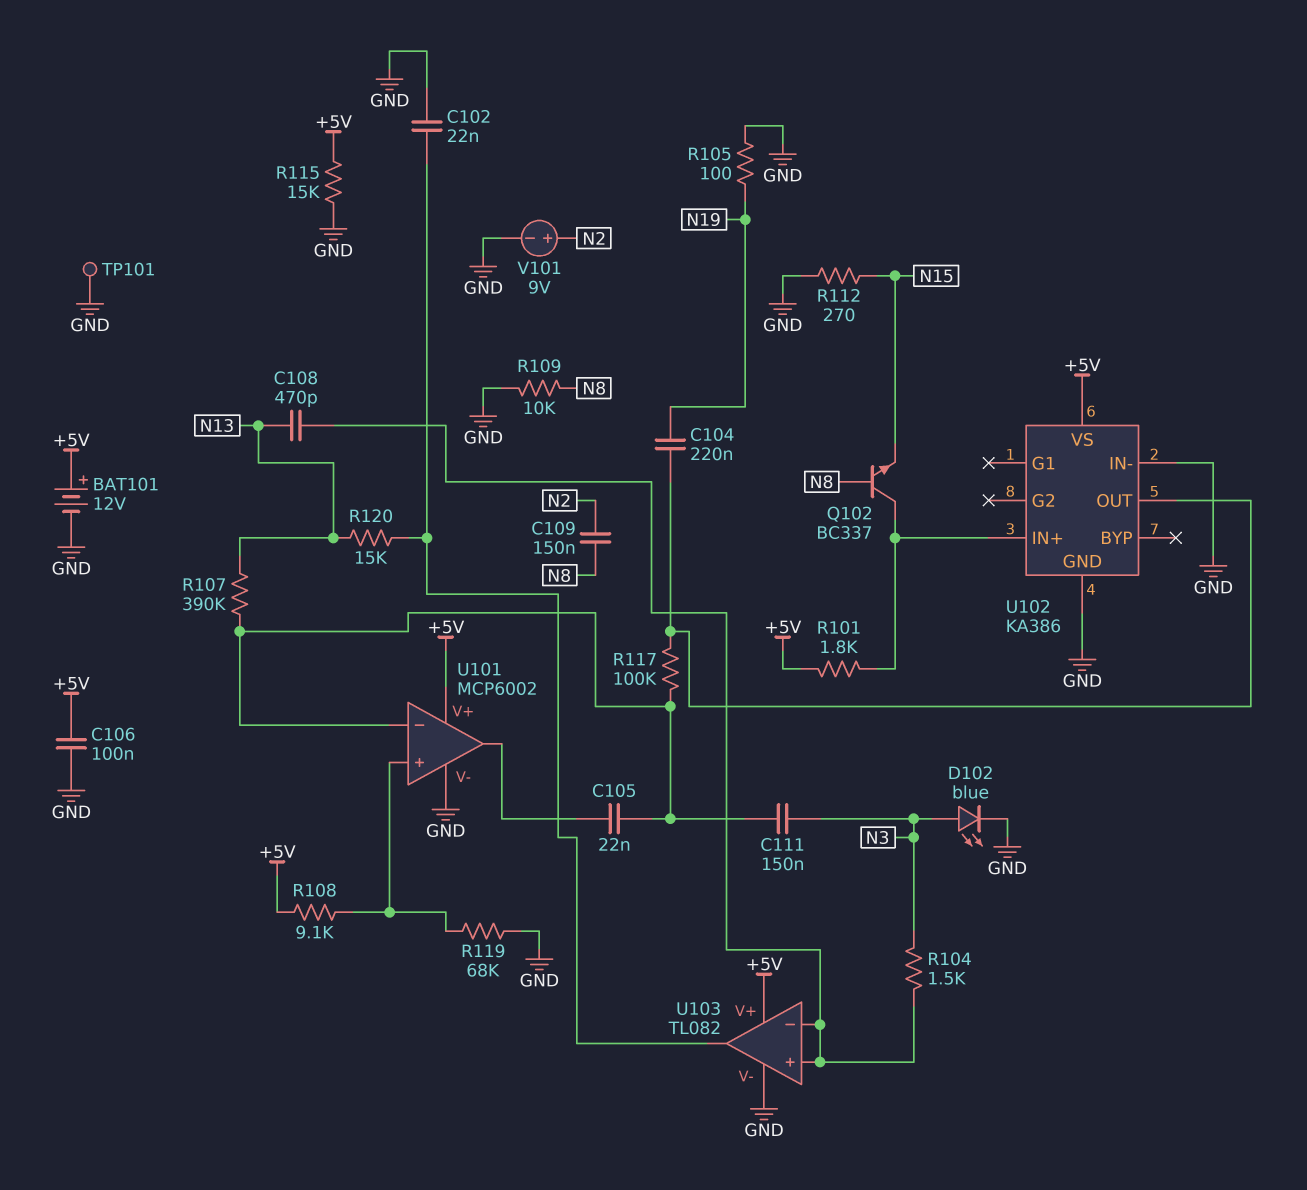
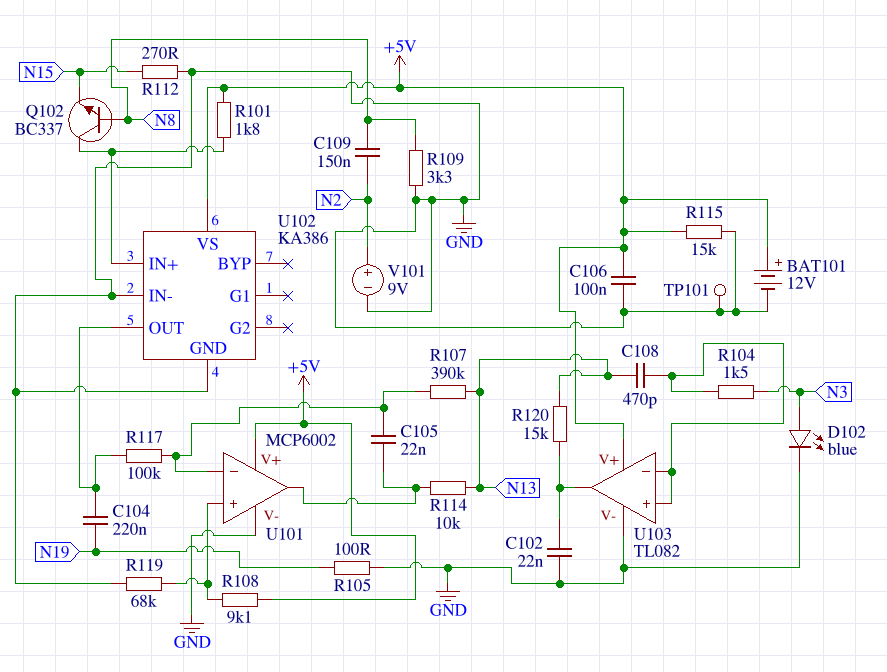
C111: 150nF (N3, U101/in-) -> none
R109: 10k (GND, N8) -> 3.3k (GND, N8)
R114: none -> 10k (N13, U101/out)

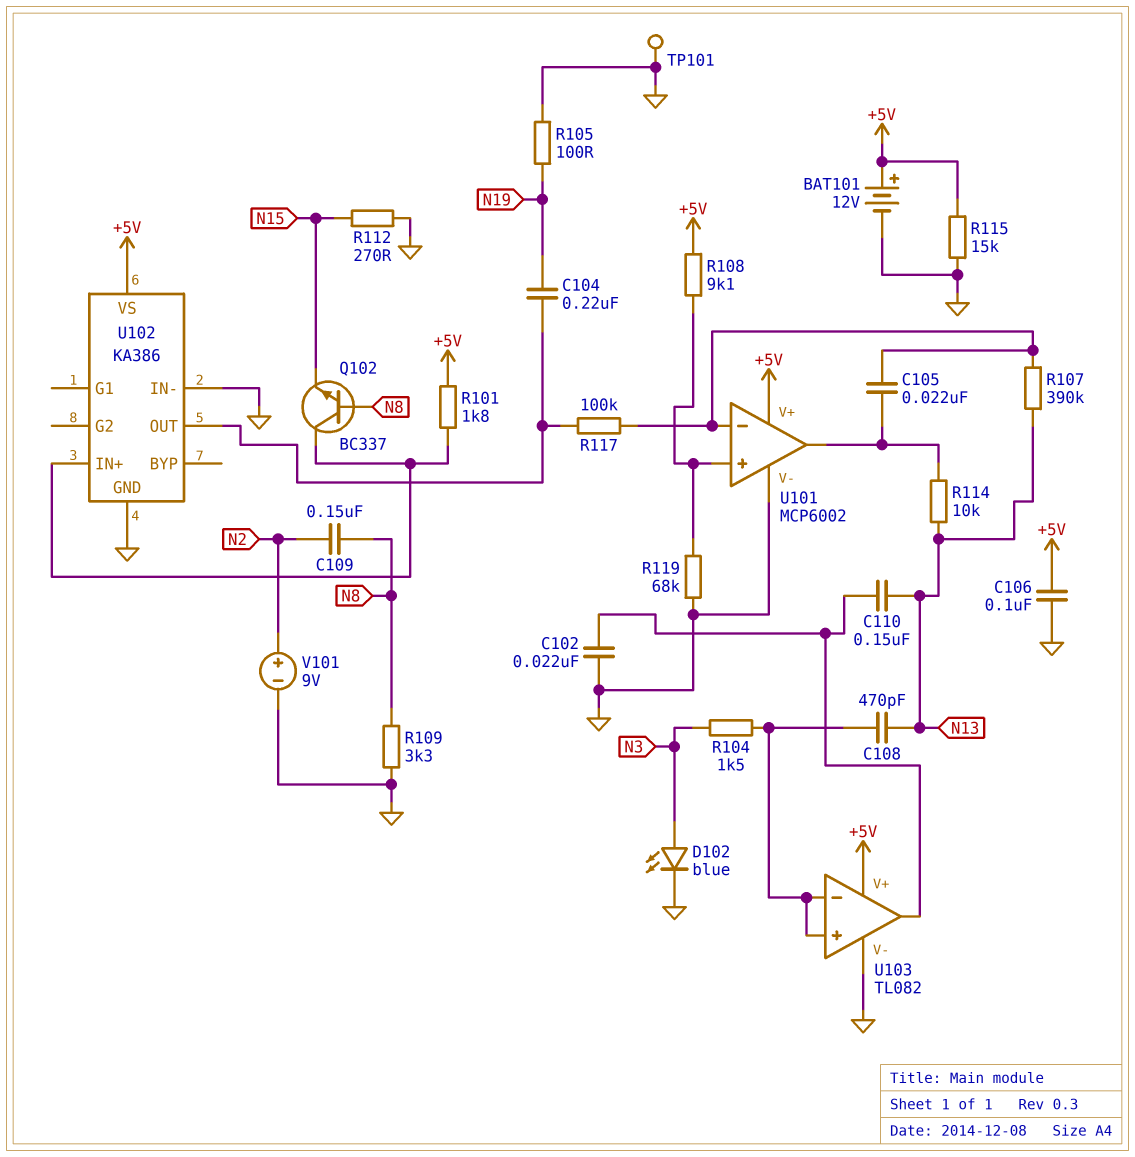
C110: none -> 150nF (N13, U103/out)
R120: 15k (N13, U103/out) -> none

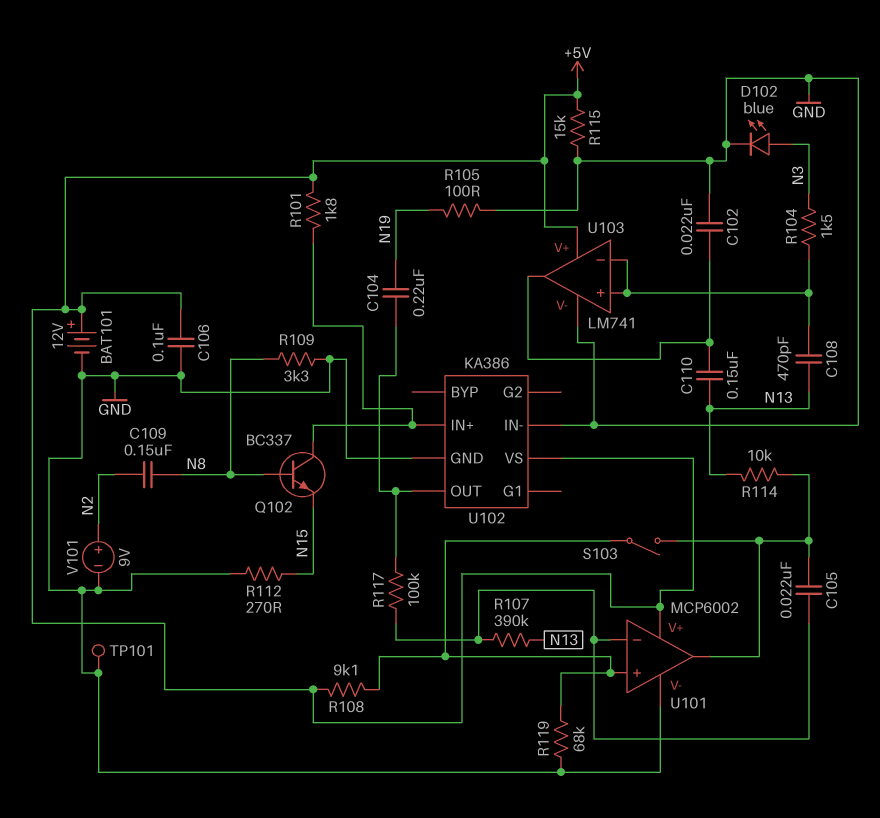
S103: none -> switch (U101/in+, U101/out)
U103: TL082 -> LM741

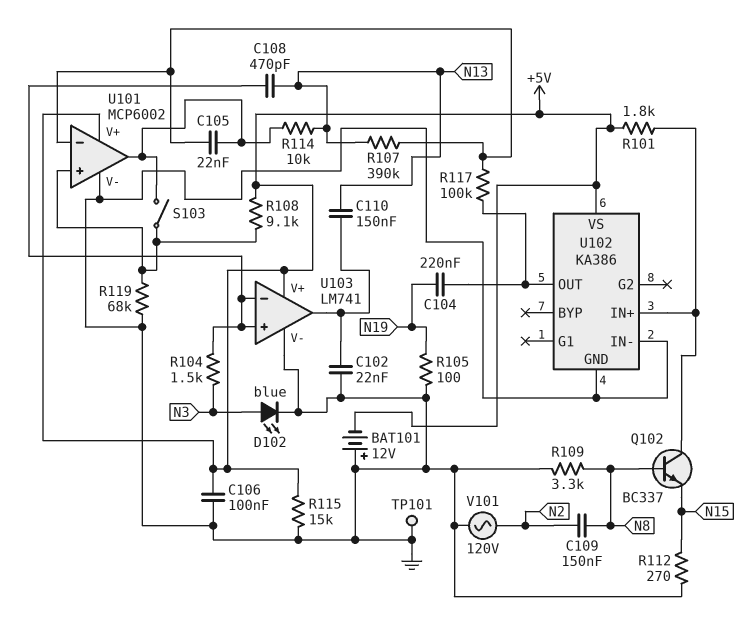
BAT101: 12V (plus +5V, minus GND) -> 12V (plus GND, minus +5V)
V101: 9V (plus N2, minus GND) -> AC 120V (GND, N2)

